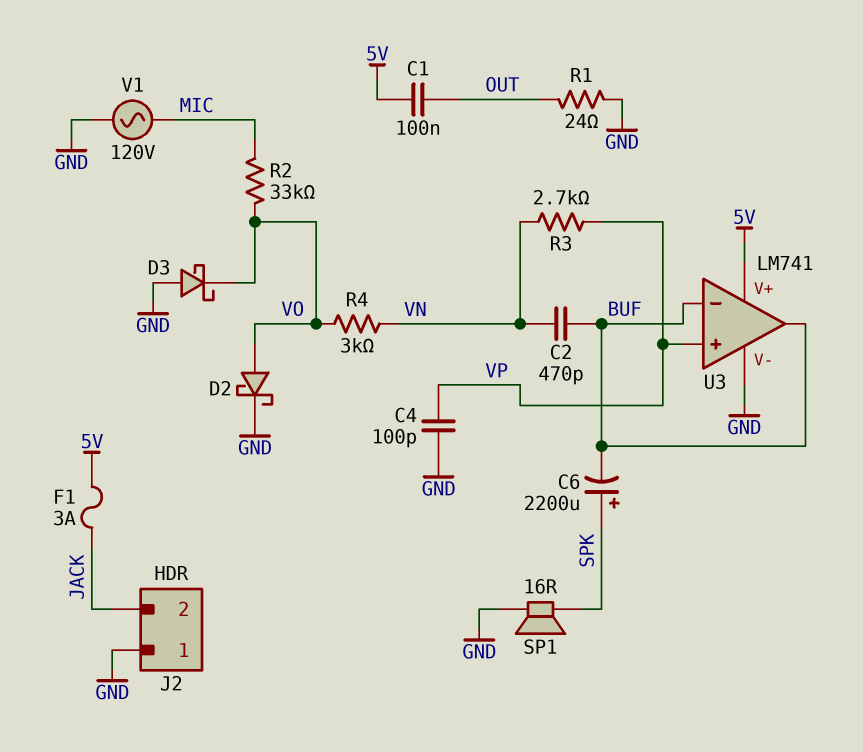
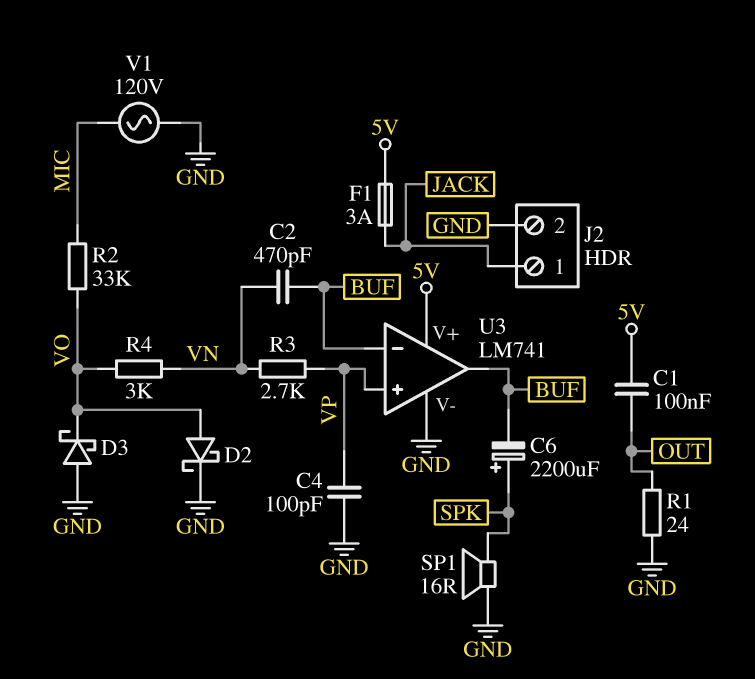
J2 pin 1: GND -> JACK
J2 pin 2: JACK -> GND

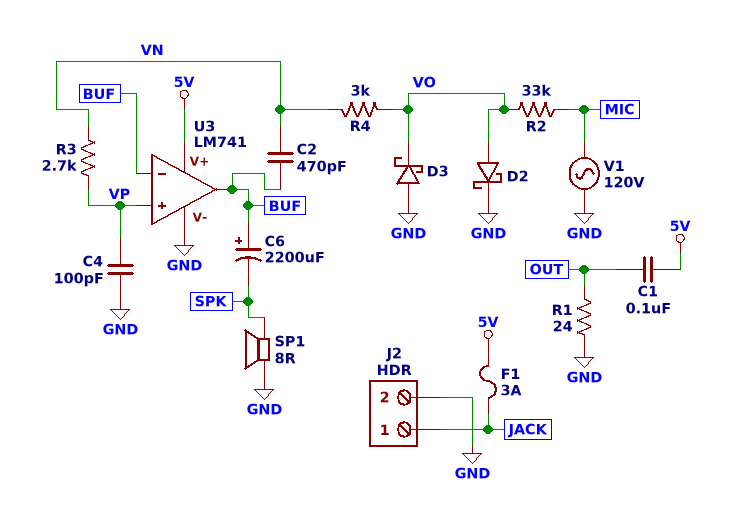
C6: 2200uF (plus SPK, minus BUF) -> 2200uF (plus BUF, minus SPK)
SP1: speaker 16R (GND, SPK) -> speaker 8R (GND, SPK)

